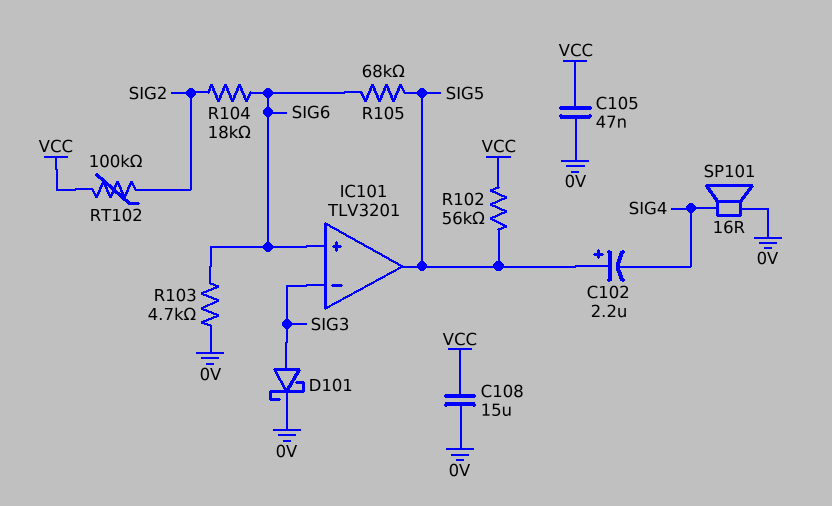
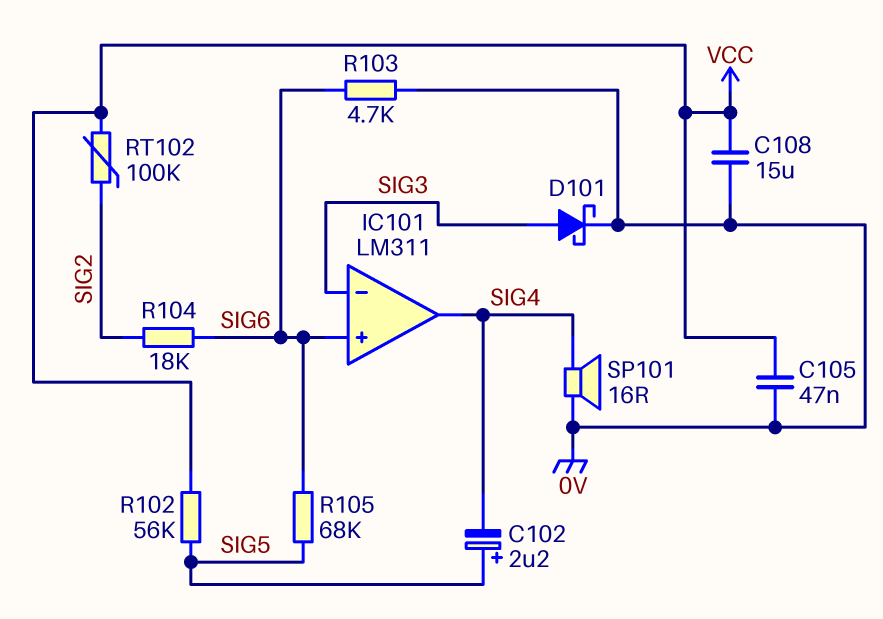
IC101: TLV3201 -> LM311
IC101 pin out: SIG5 -> SIG4

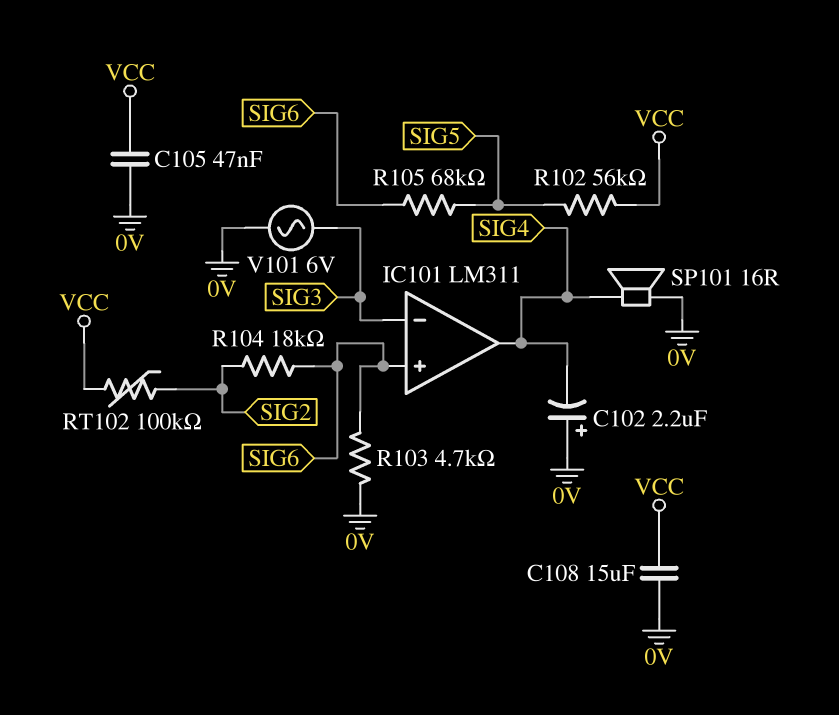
C102: 2.2uF (plus SIG5, minus SIG4) -> 2.2uF (plus 0V, minus SIG4)
D101: schottky (A SIG3, K 0V) -> none
V101: none -> AC 6V (0V, SIG3)

